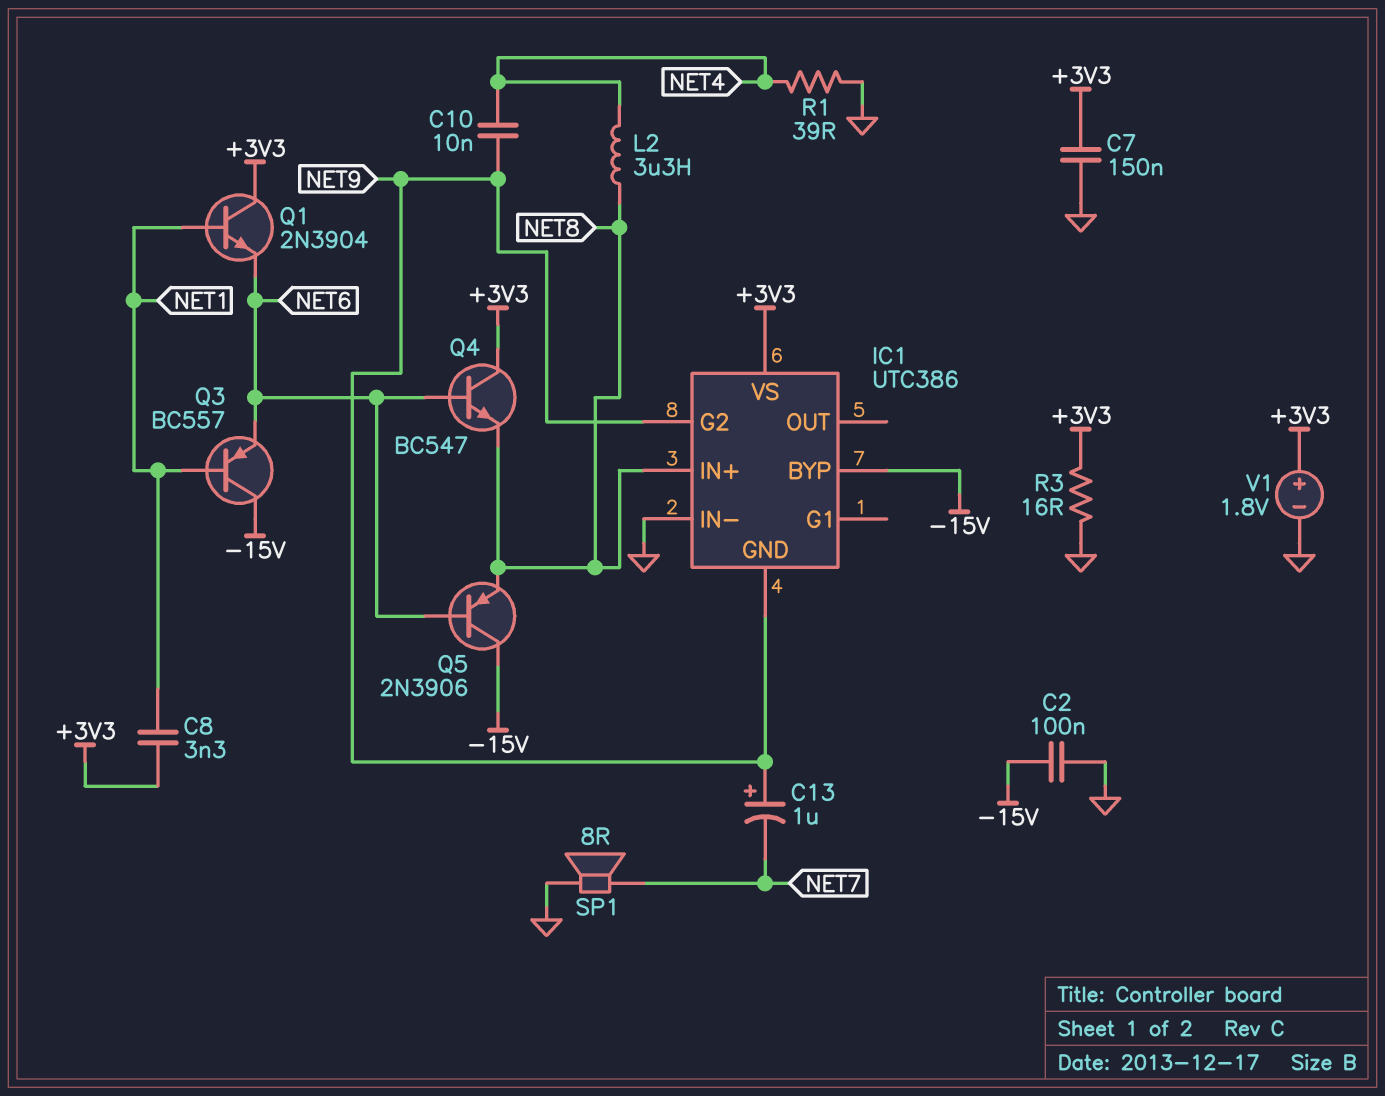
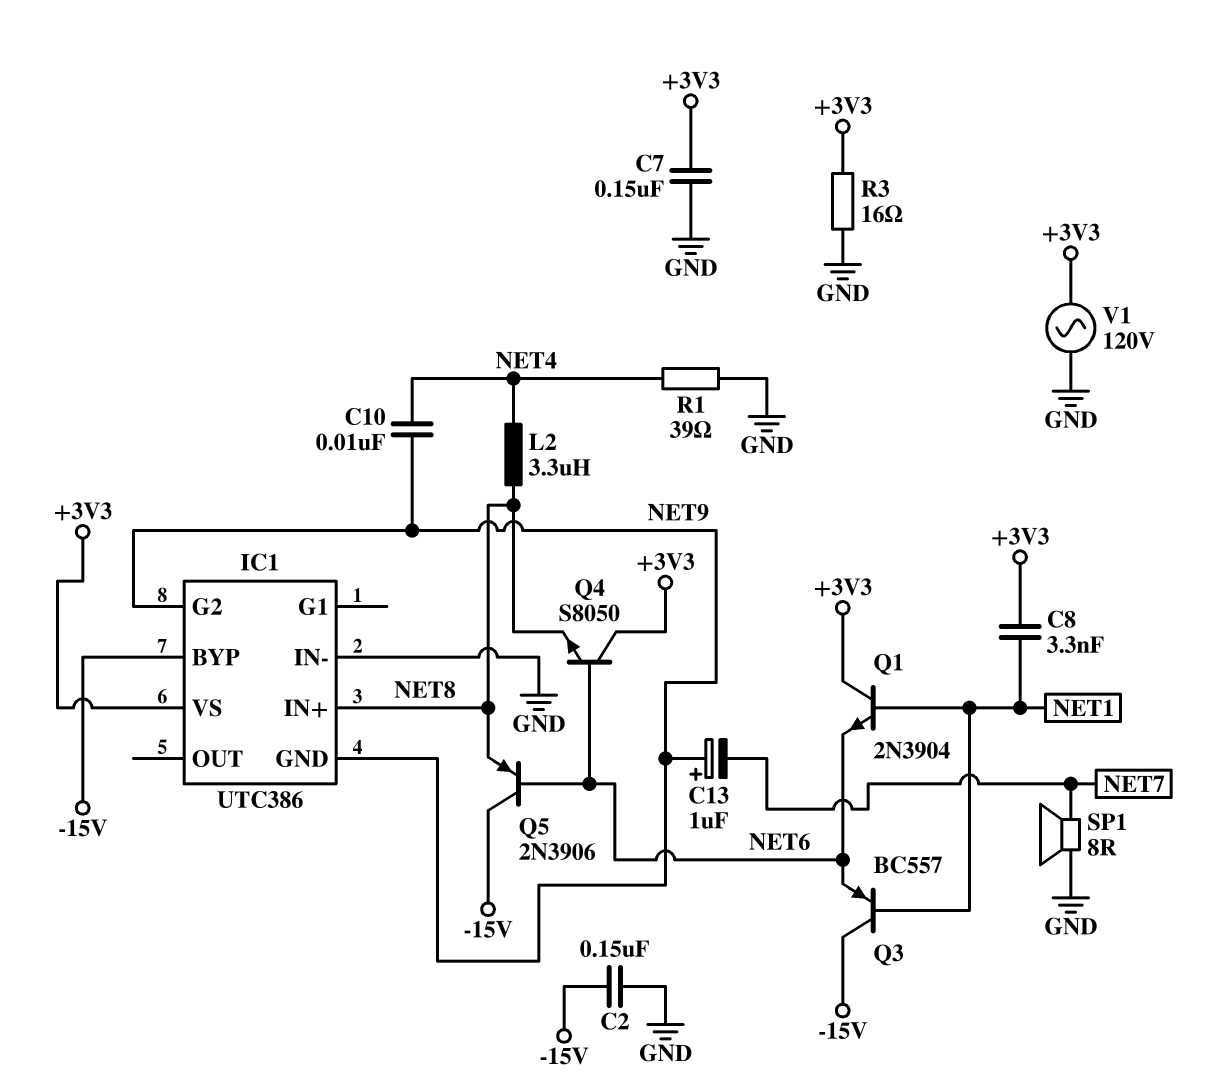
C2: 100nF (-15V, GND) -> 150nF (-15V, GND)
Q4: NPN BC547 (B NET6, C +3V3, E NET8) -> NPN S8050 (B NET6, C +3V3, E NET8)
V1: 1.8V (plus +3V3, minus GND) -> AC 120V (+3V3, GND)

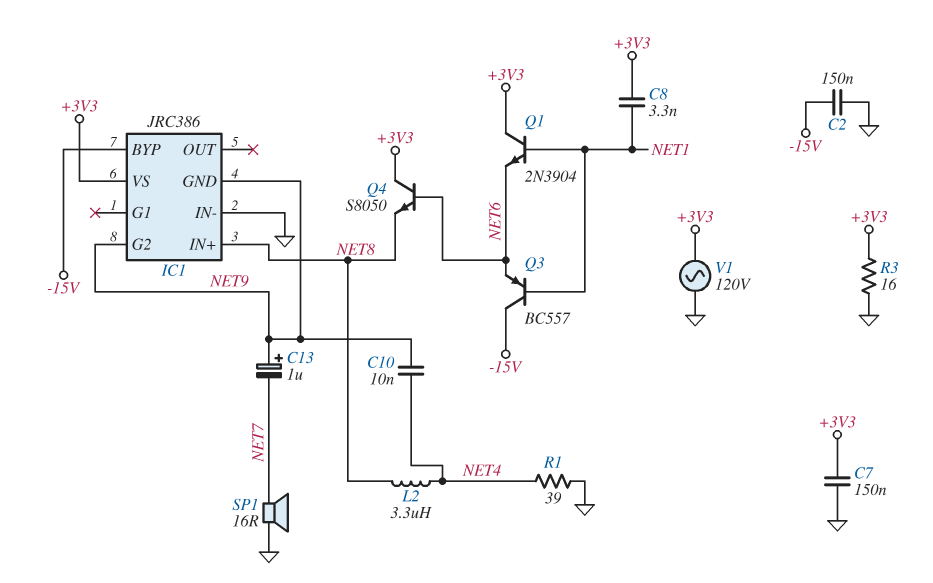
IC1: UTC386 -> JRC386
Q5: PNP 2N3906 (B NET6, C -15V, E NET8) -> none
SP1: speaker 8R (GND, NET7) -> speaker 16R (GND, NET7)

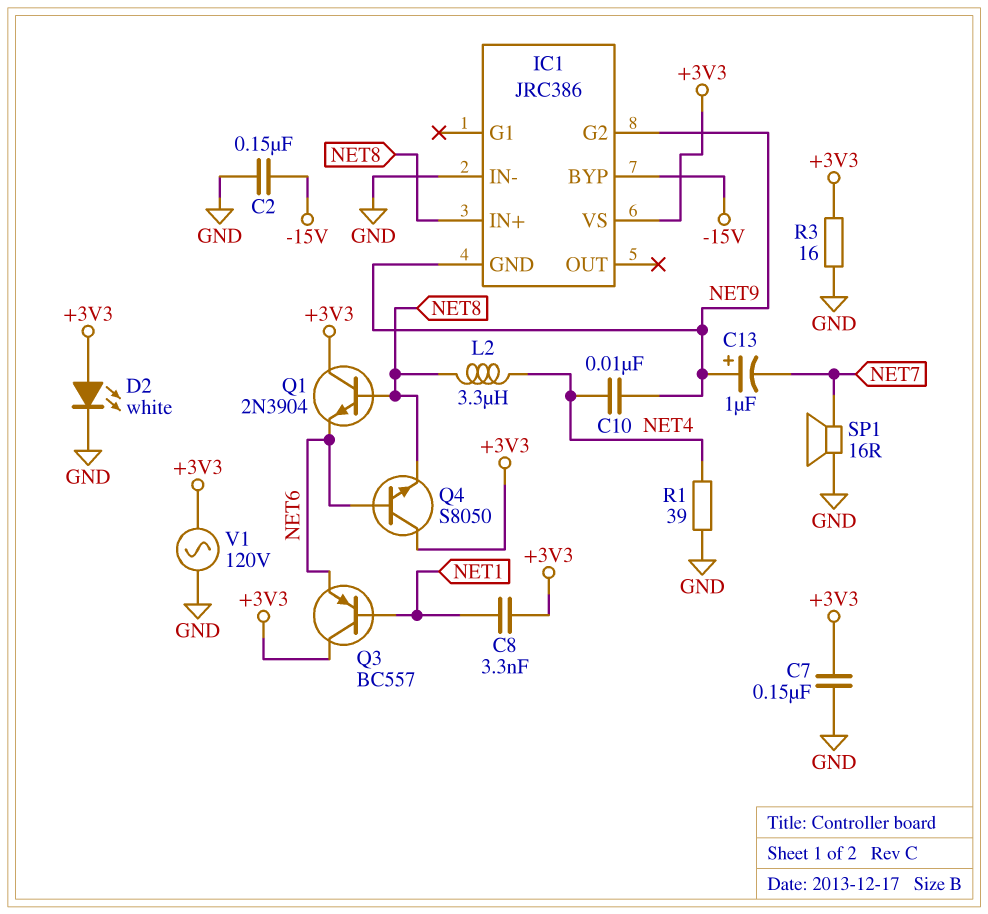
D2: none -> LED white (A +3V3, K GND)
Q1: NPN 2N3904 (B NET1, C +3V3, E NET6) -> NPN 2N3904 (B NET8, C +3V3, E NET6)
Q3: PNP BC557 (B NET1, C -15V, E NET6) -> PNP BC557 (B NET1, C +3V3, E NET6)

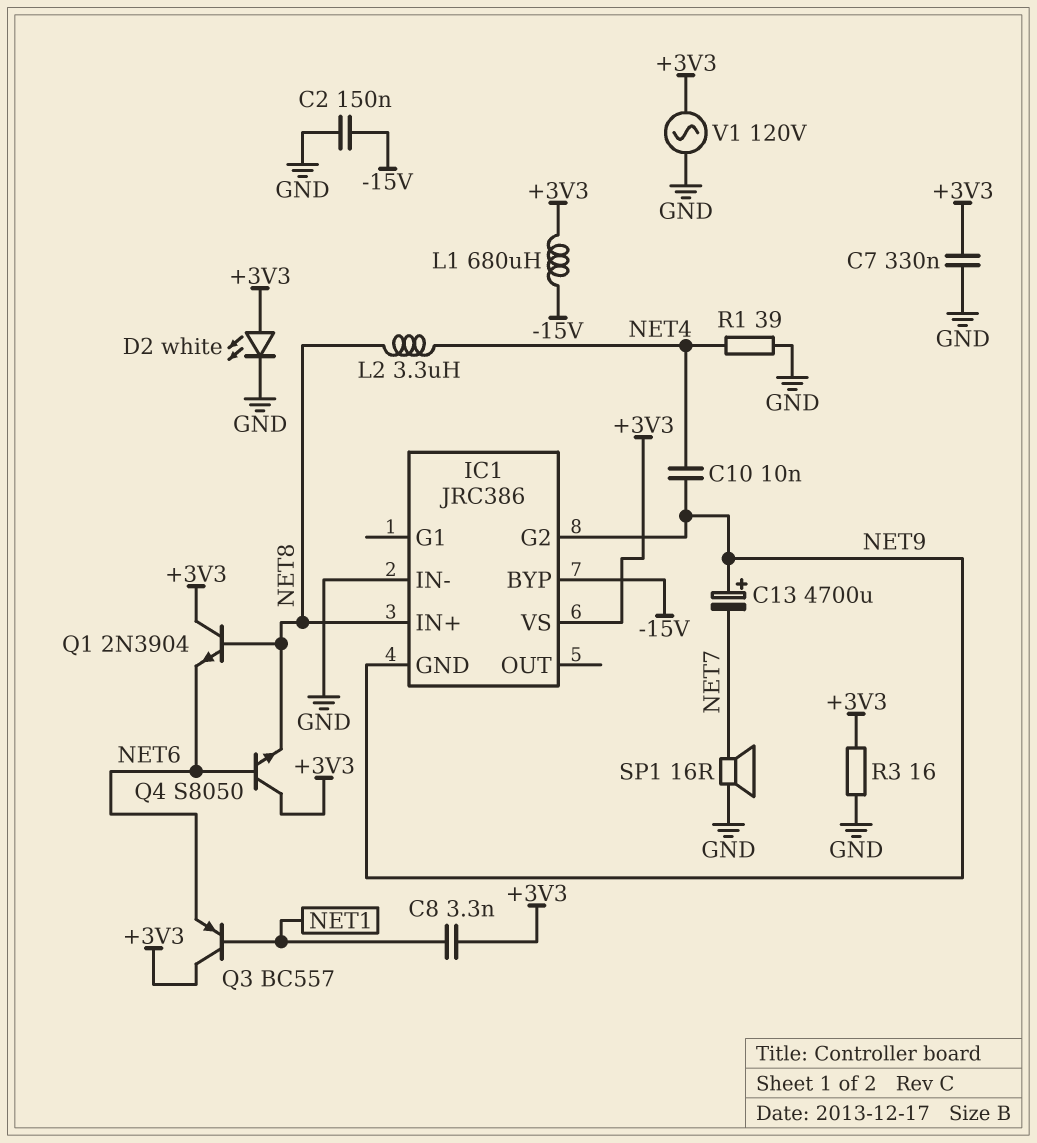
C7: 150nF (+3V3, GND) -> 330nF (+3V3, GND)
C13: 1uF (plus NET9, minus NET7) -> 4700uF (plus NET9, minus NET7)
L1: none -> 680uH (+3V3, -15V)

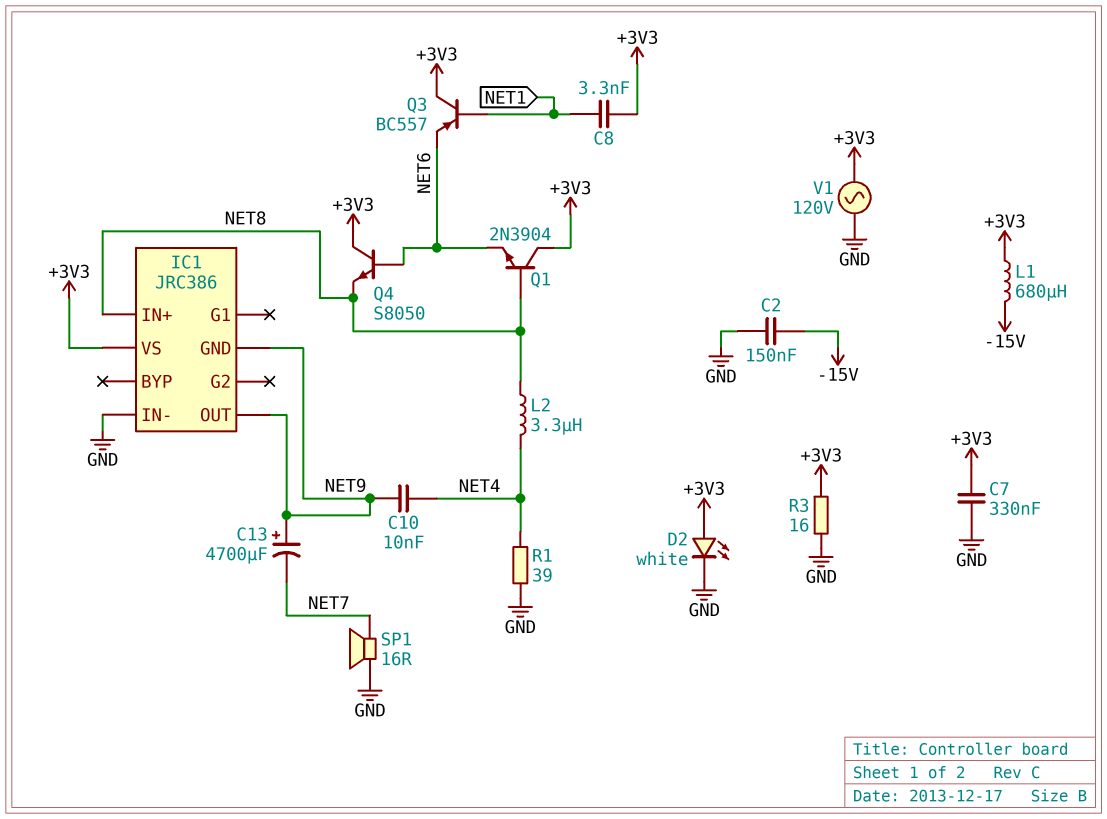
IC1 pin BYP: -15V -> none
IC1 pin G2: NET9 -> none
IC1 pin OUT: none -> NET9

